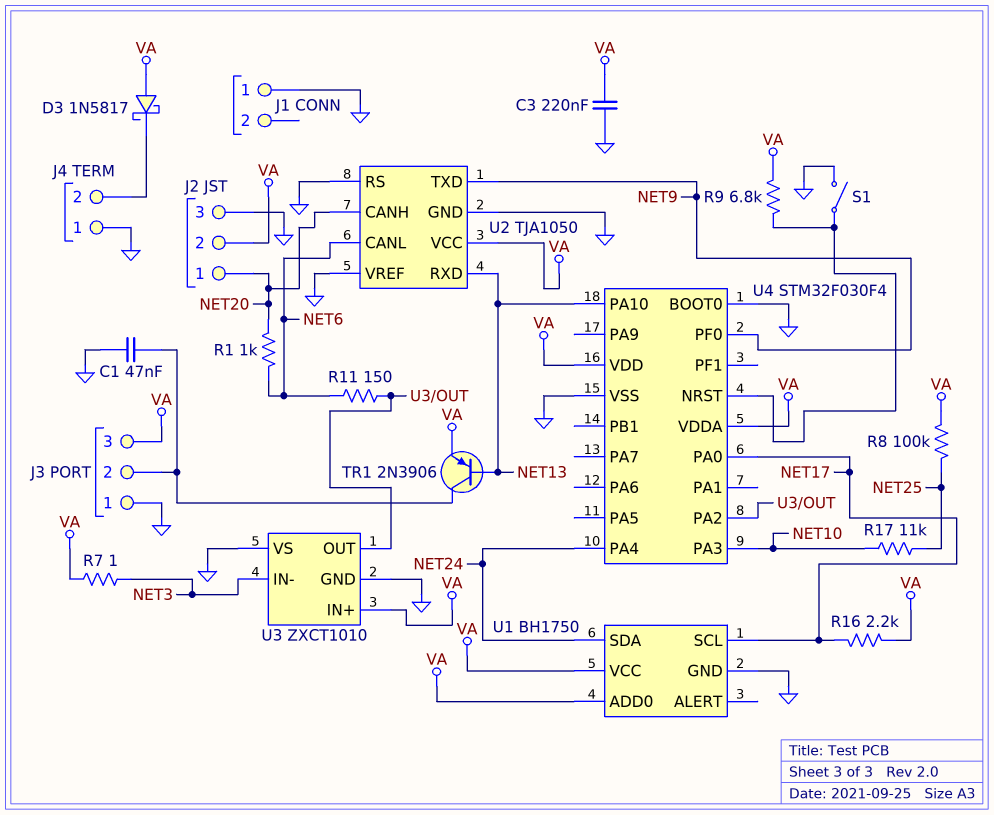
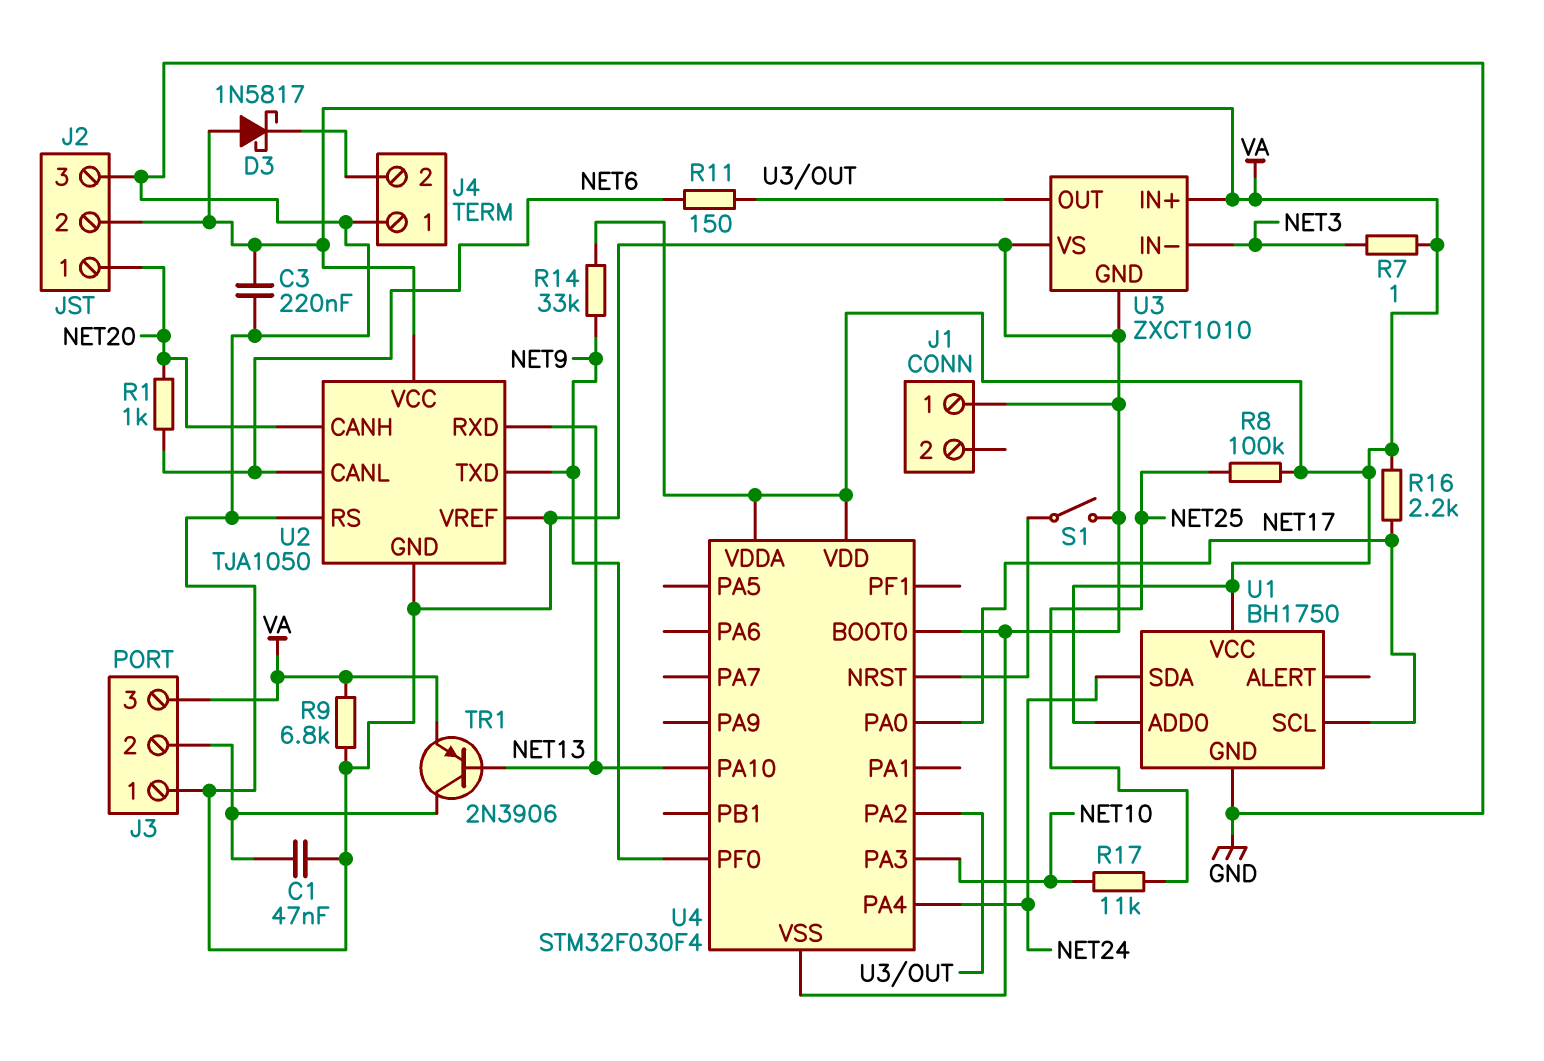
R9: 6.8k (U4/NRST, VA) -> 6.8k (GND, VA)
R14: none -> 33k (NET9, VA)

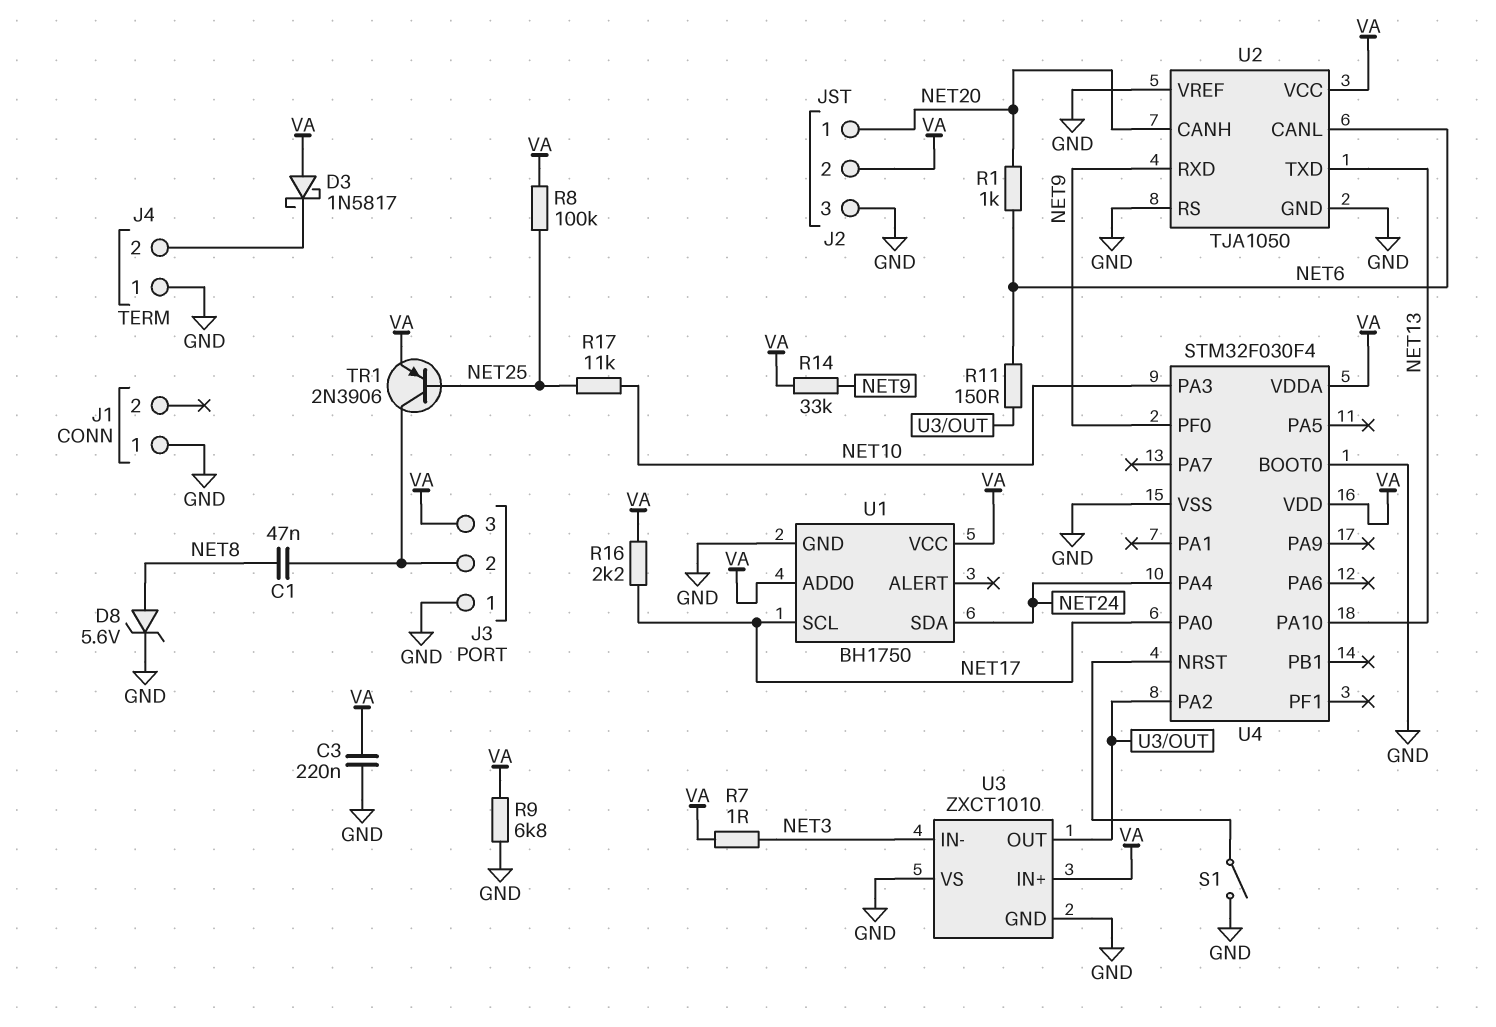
C1: 47nF (GND, J3/2) -> 47nF (J3/2, NET8)
D8: none -> zener 5.6V (A NET8, K GND)
TR1: PNP 2N3906 (B NET13, C J3/2, E VA) -> PNP 2N3906 (B NET25, C J3/2, E VA)
U2 pin RXD: NET13 -> NET9
U2 pin TXD: NET9 -> NET13

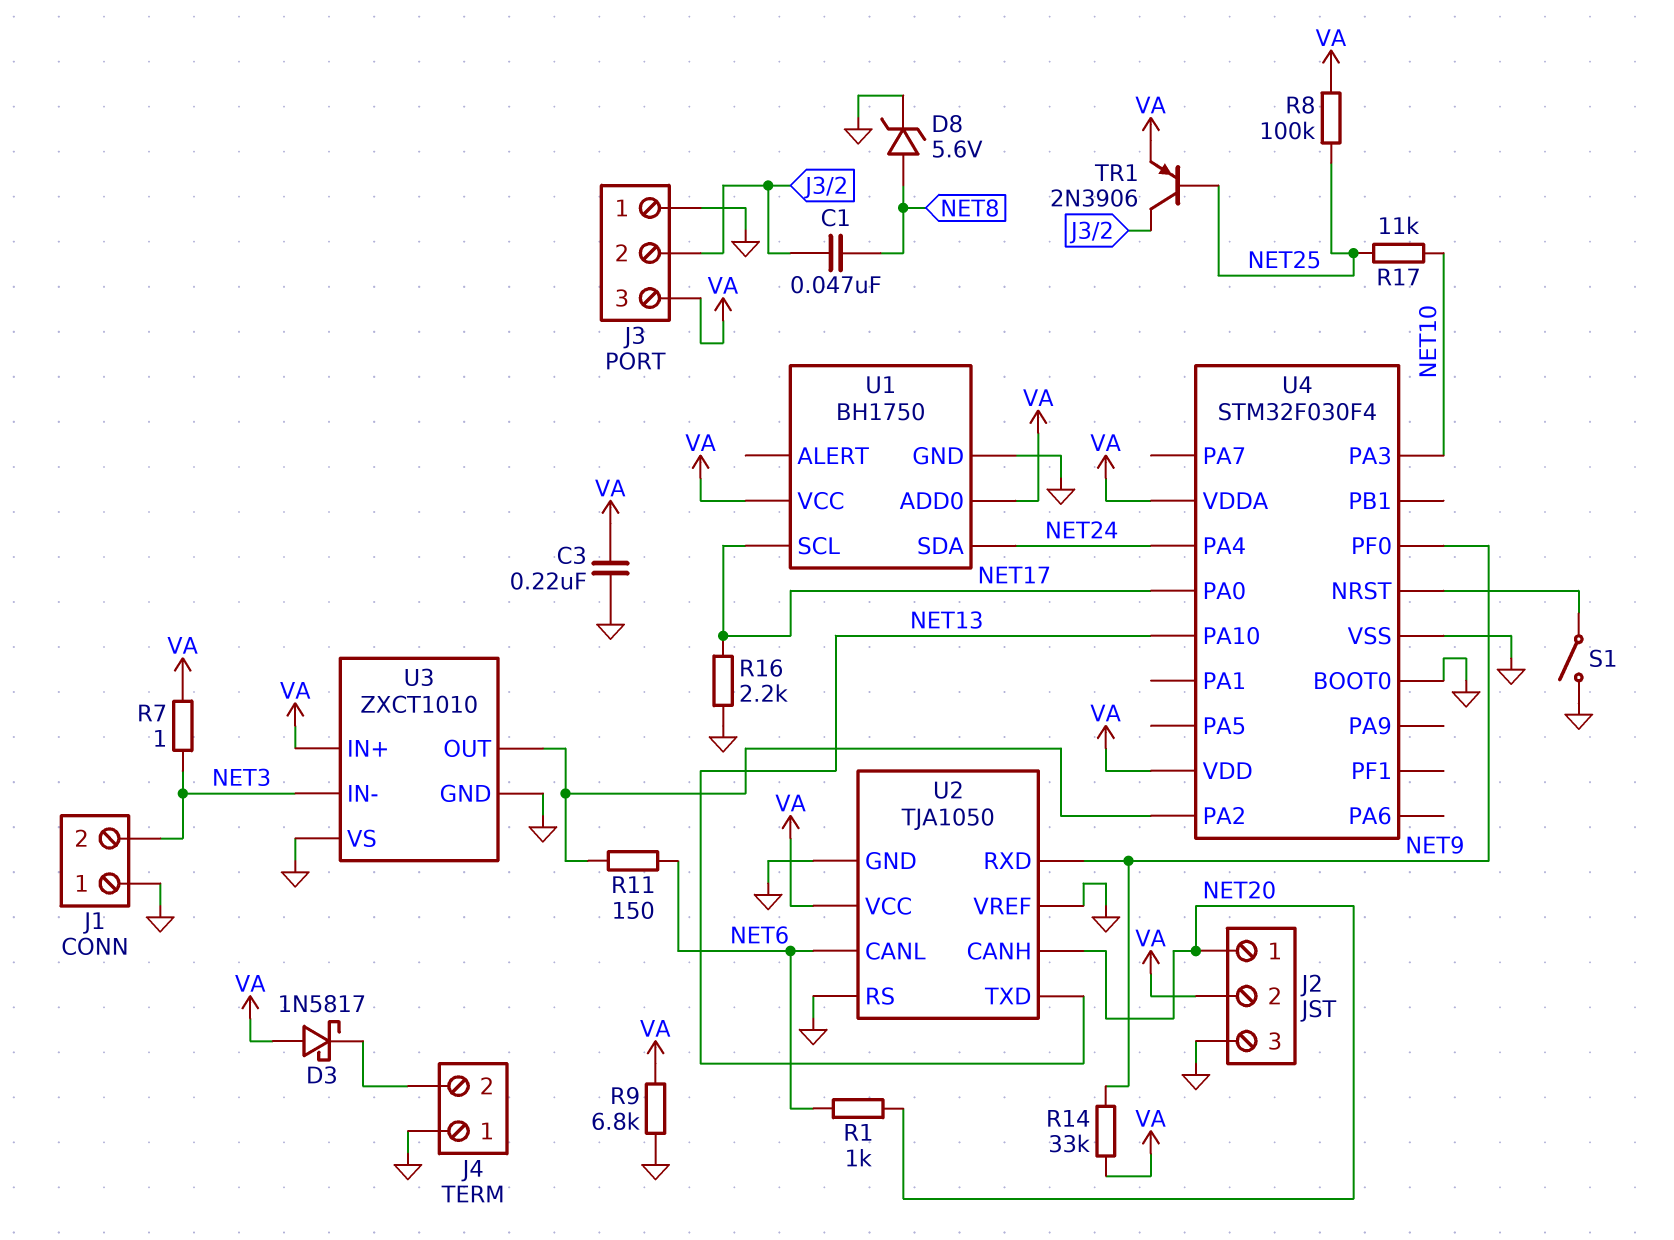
J1 pin 2: none -> NET3
R16: 2.2k (NET17, VA) -> 2.2k (GND, NET17)

